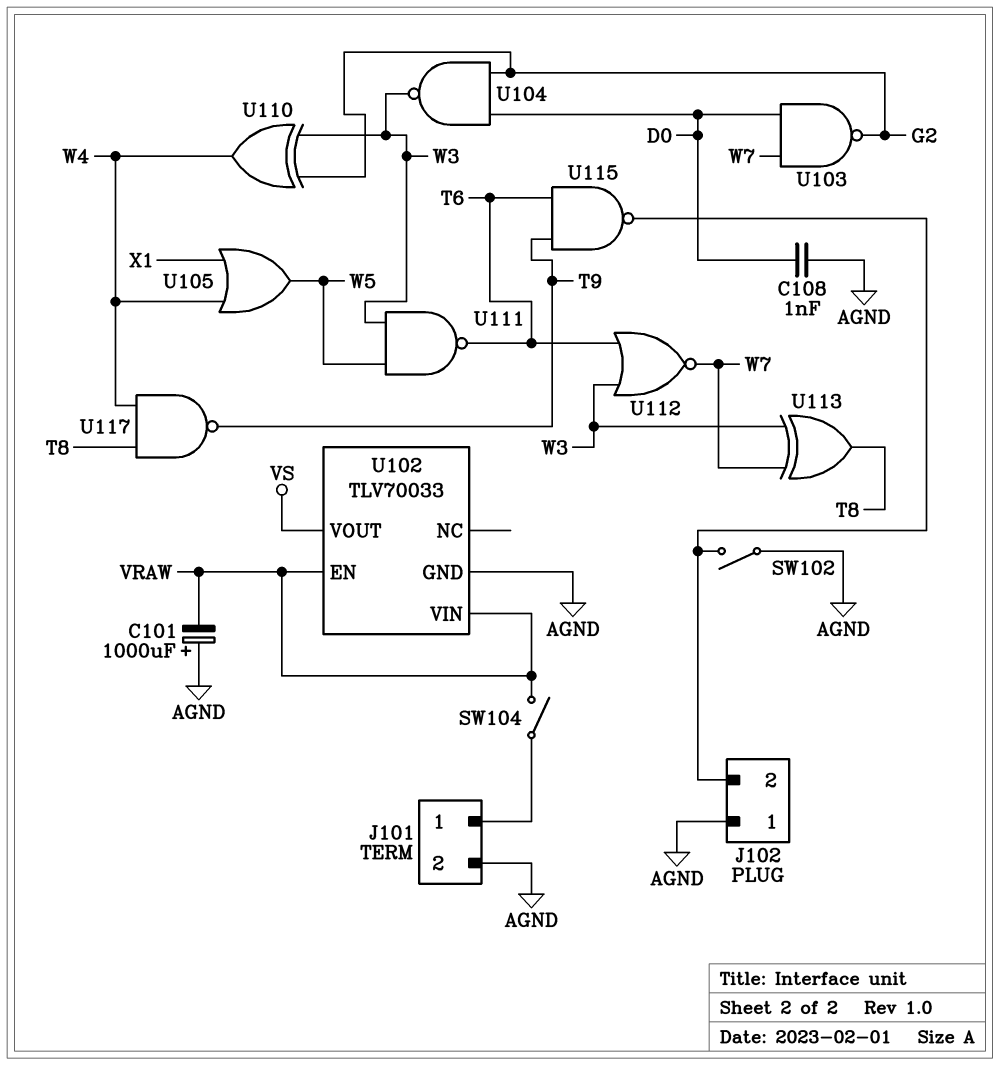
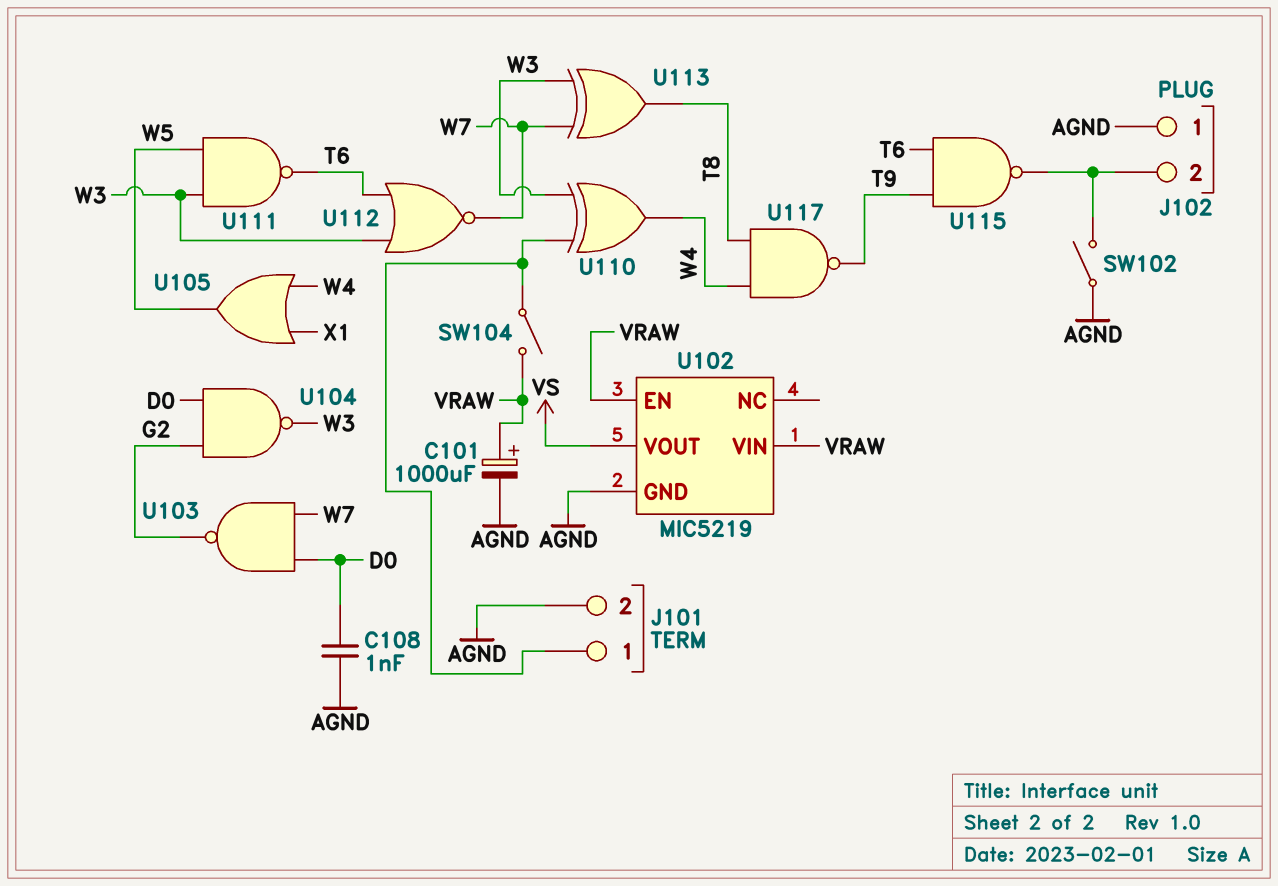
C101: 1000uF (plus AGND, minus VRAW) -> 1000uF (plus VRAW, minus AGND)
U102: TLV70033 -> MIC5219
U110: XOR (in G2, in W3, out W4) -> XOR (in J101/1, in W3, out W4)

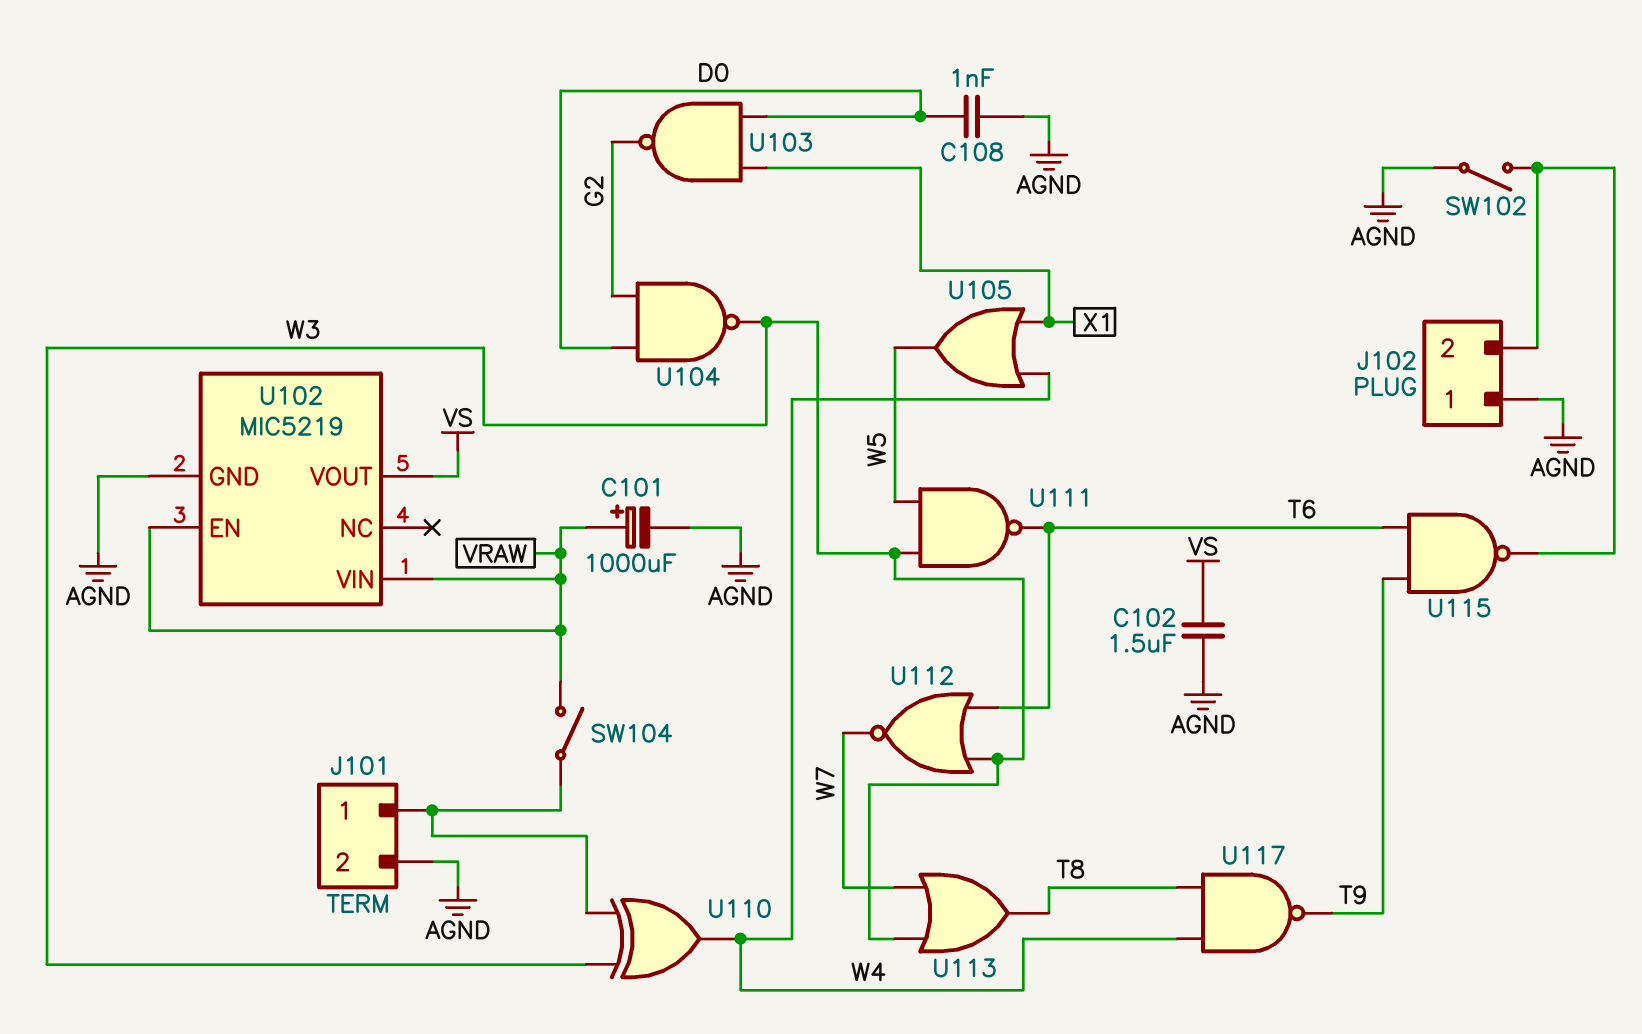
C102: none -> 1.5uF (AGND, VS)
U103: NAND (in D0, in W7, out G2) -> NAND (in D0, in X1, out G2)
U113: XOR (in W3, in W7, out T8) -> OR (in W3, in W7, out T8)

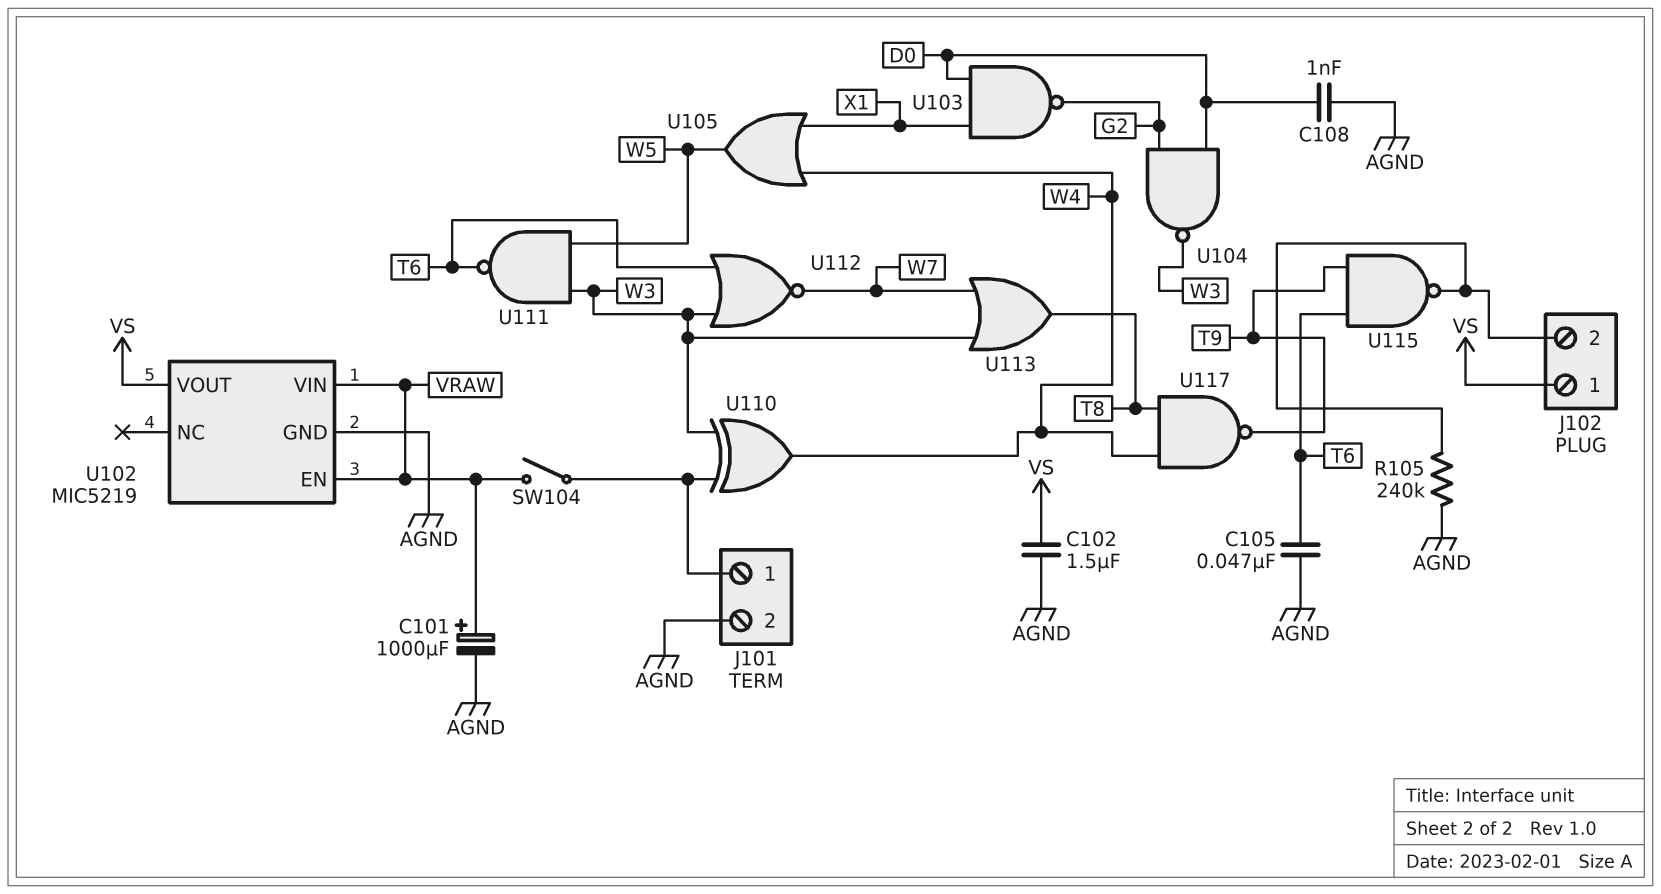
C105: none -> 47nF (AGND, T6)
J102 pin 1: AGND -> VS
R105: none -> 240k (AGND, J102/2)
SW102: switch (AGND, J102/2) -> none

